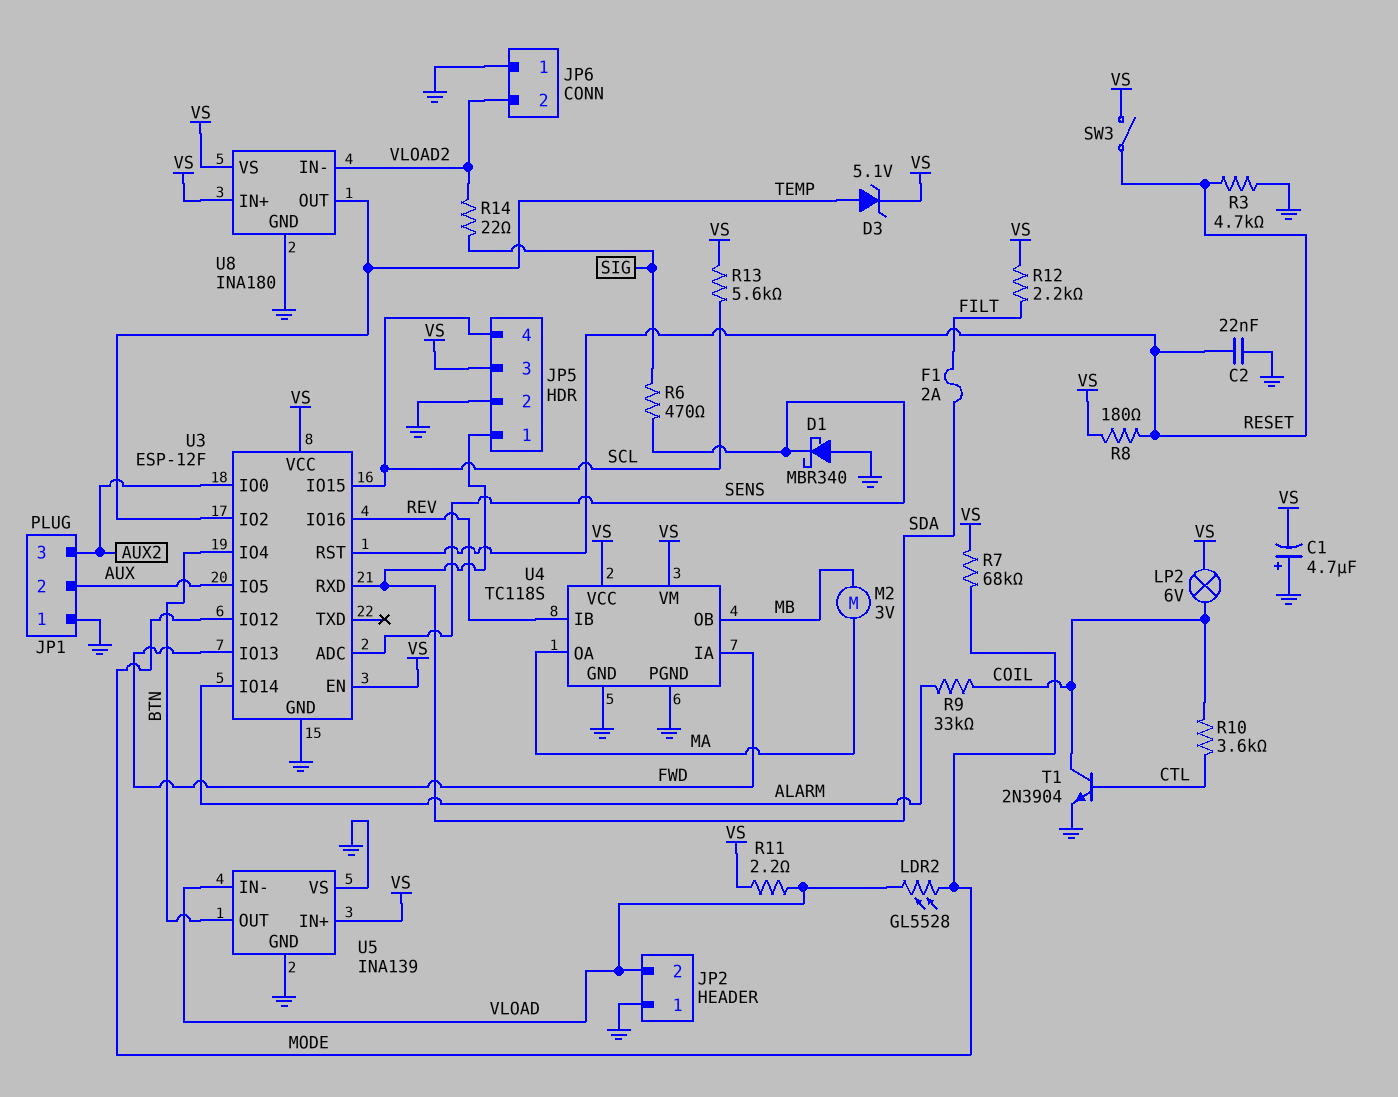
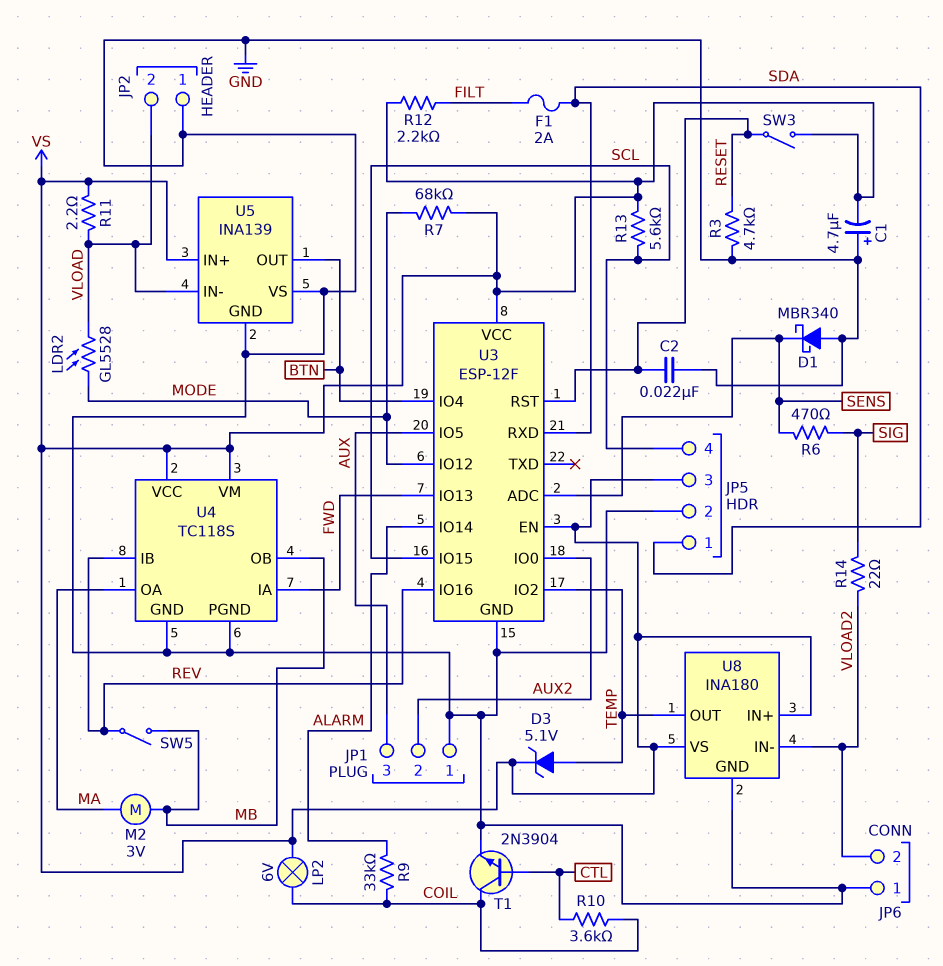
JP1 pin 2: AUX -> AUX2
JP1 pin 3: AUX2 -> AUX
R8: 180 (RESET, VS) -> none
SW5: none -> switch (MB, REV)

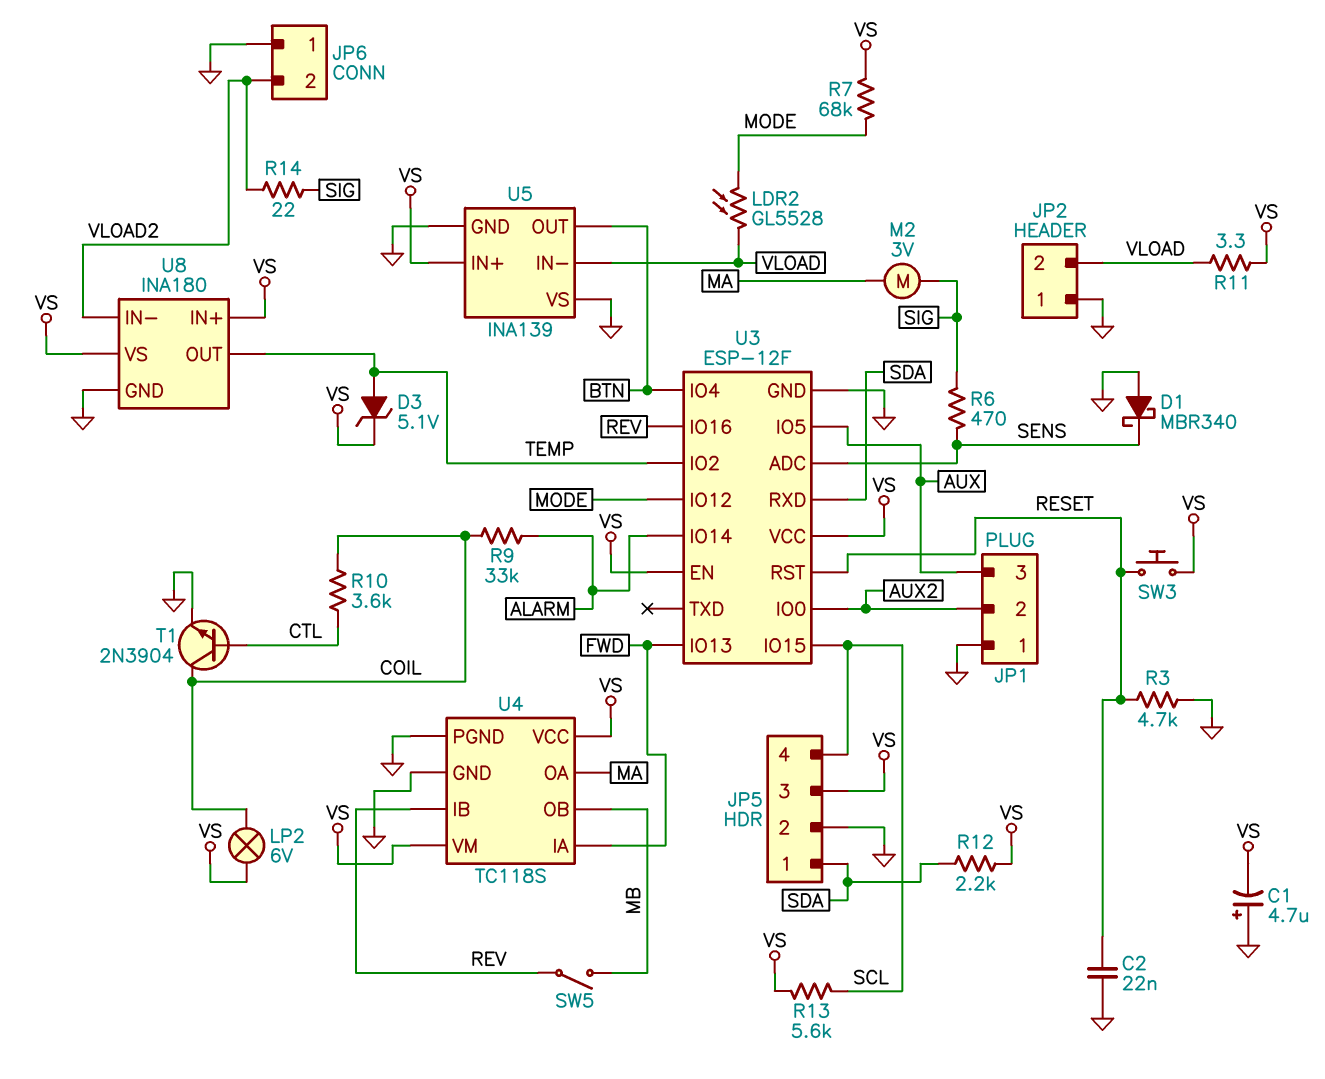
F1: 2A (FILT, SDA) -> none
M2: motor 3V (MA, MB) -> motor 3V (MA, SIG)
R11: 2.2 (VLOAD, VS) -> 3.3 (VLOAD, VS)
R12: 2.2k (FILT, VS) -> 2.2k (SDA, VS)
SW3: switch (RESET, VS) -> button (RESET, VS)

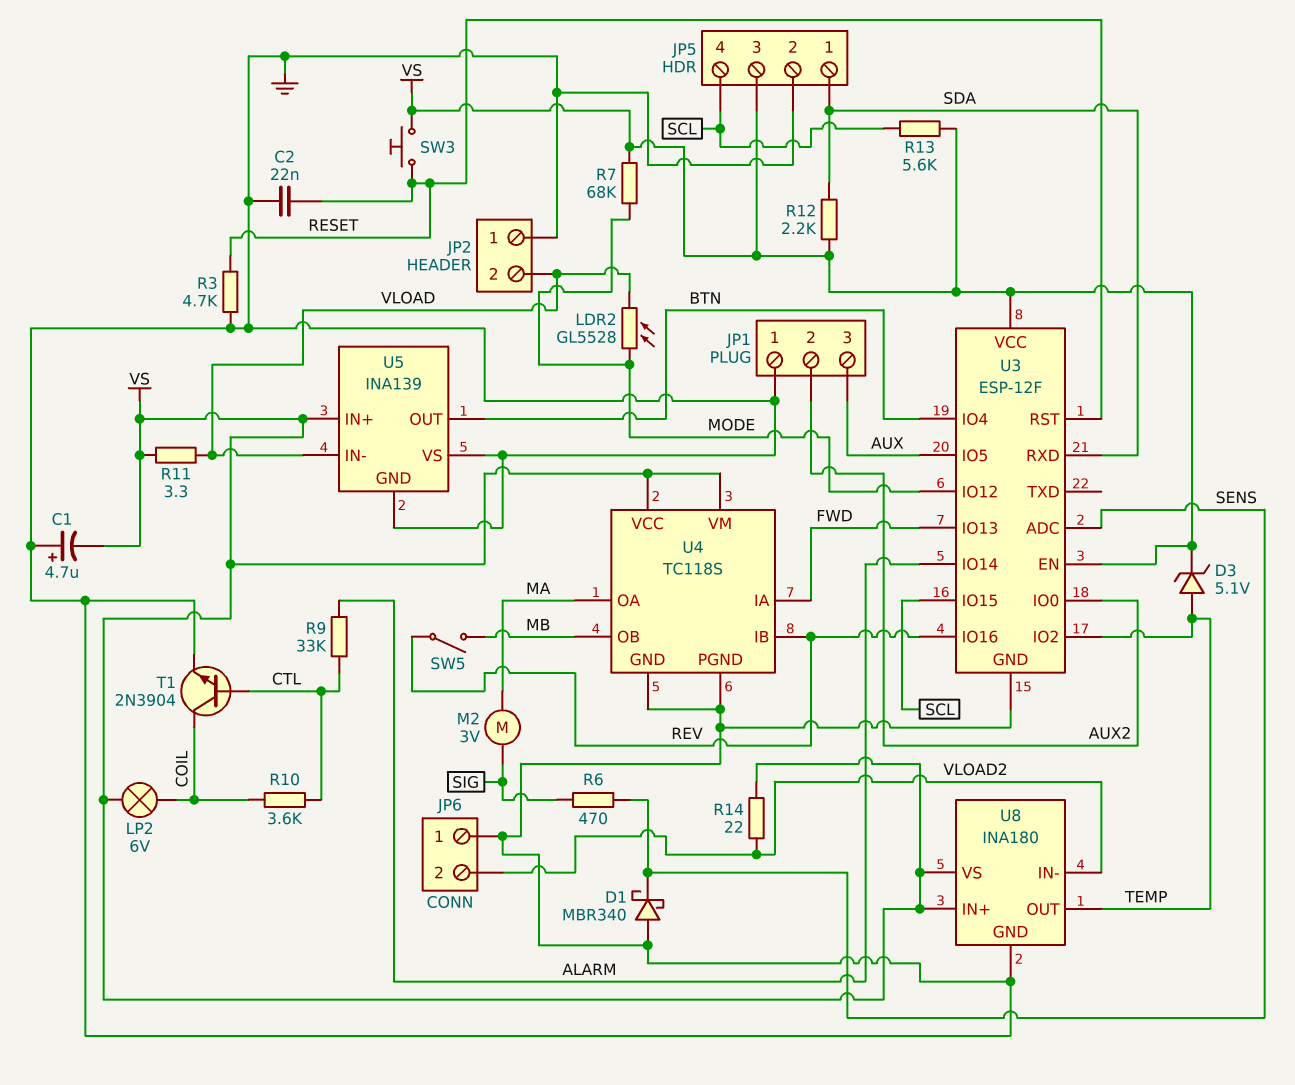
R9: 33k (ALARM, COIL) -> 33k (ALARM, CTL)
R14: 22 (SIG, VLOAD2) -> 22 (VLOAD2, VS)

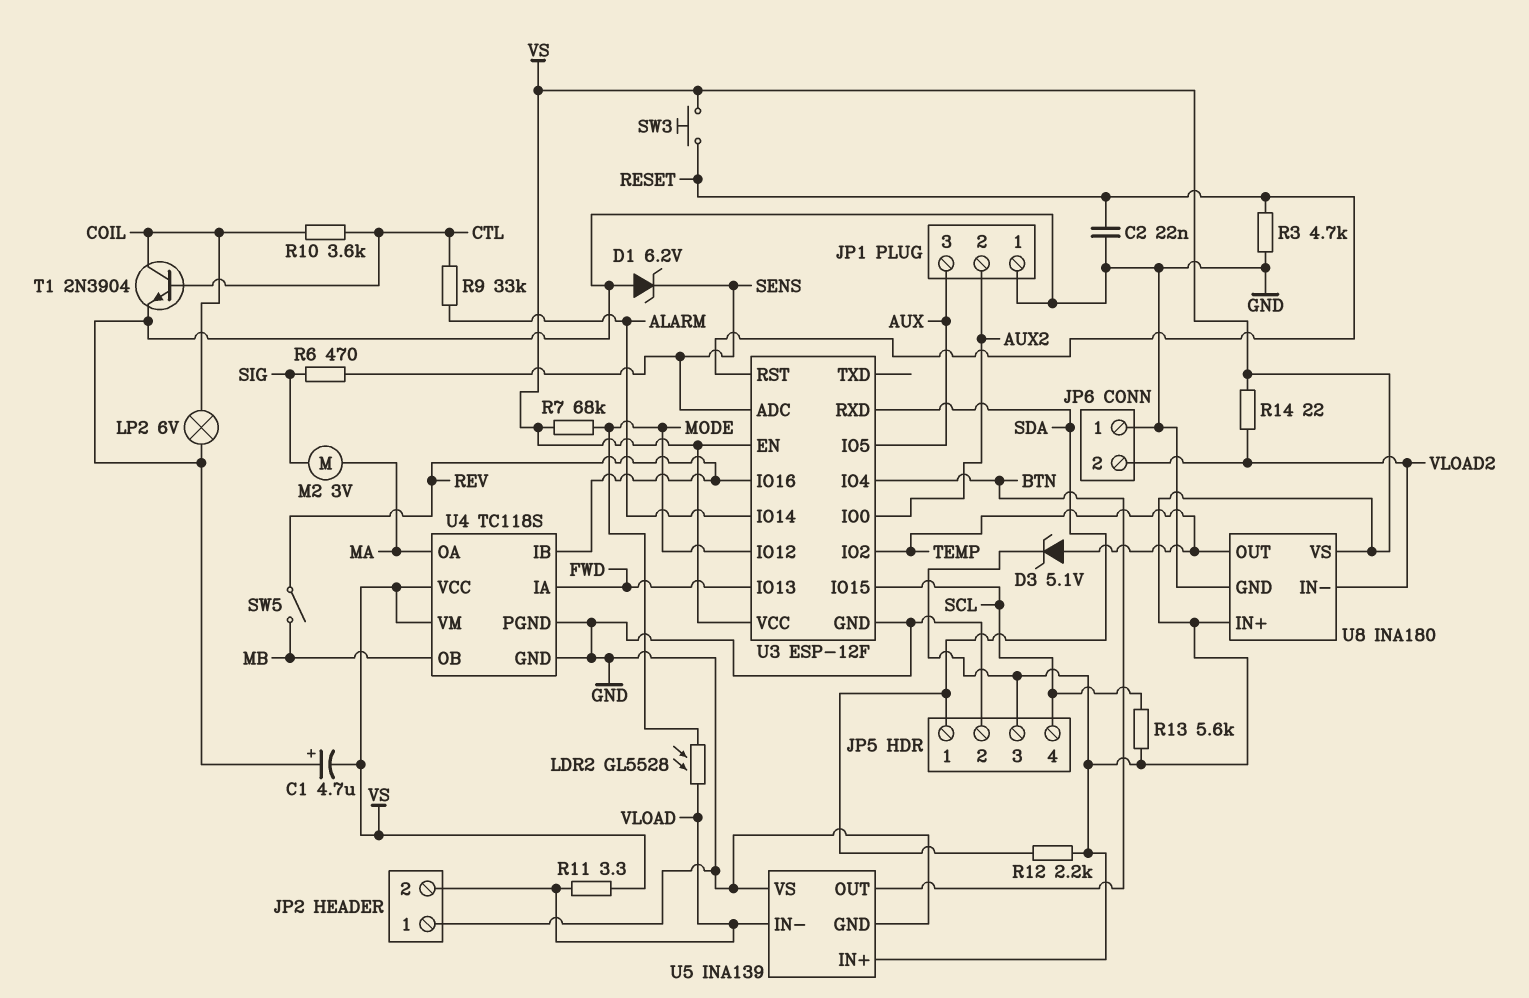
D1: schottky MBR340 (A GND, K SENS) -> zener 6.2V (A GND, K SENS)
LP2: lamp 6V (COIL, VS) -> lamp 6V (COIL, GND)

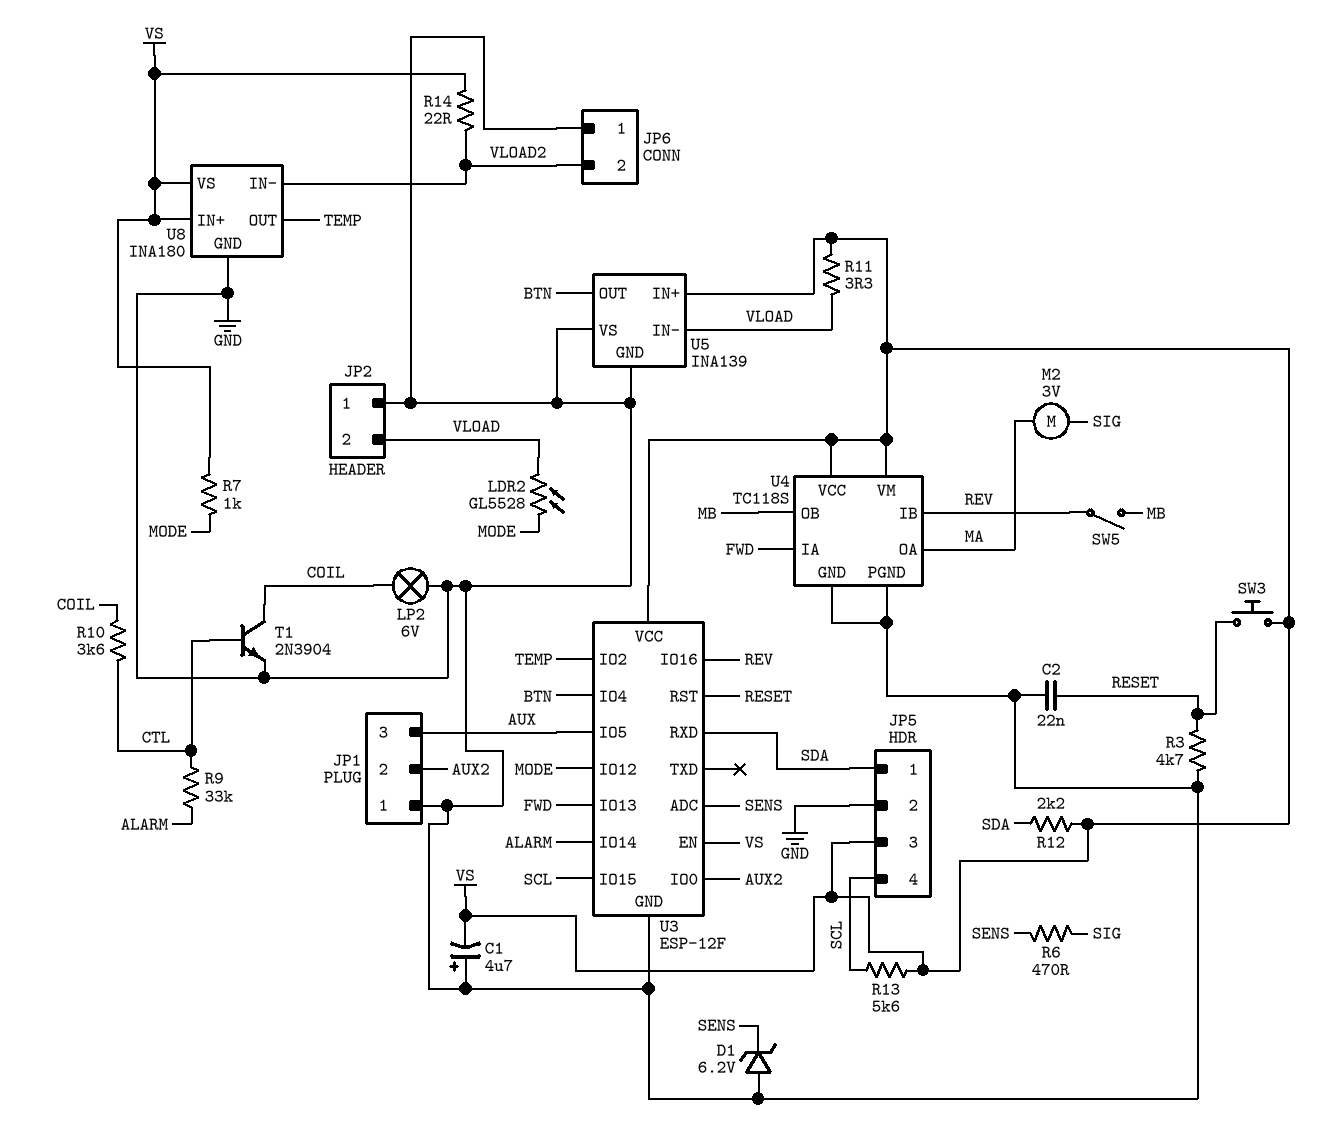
D3: zener 5.1V (A TEMP, K VS) -> none
R7: 68k (MODE, VS) -> 1k (MODE, VS)

